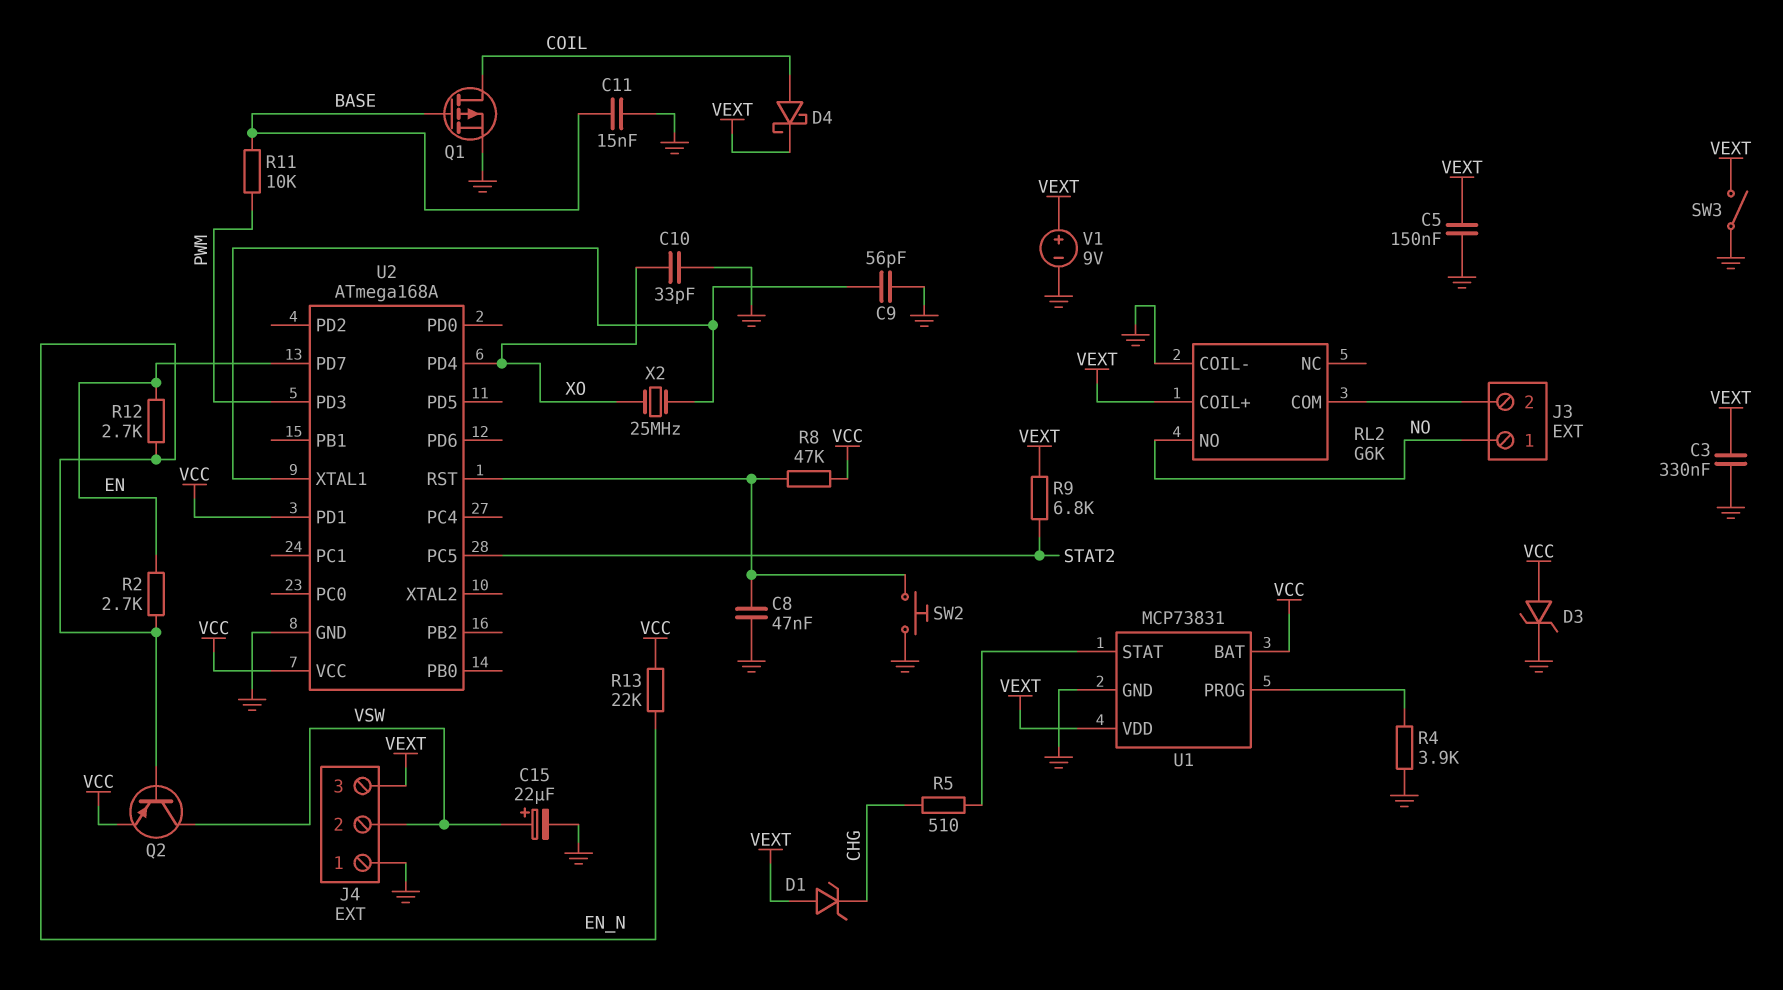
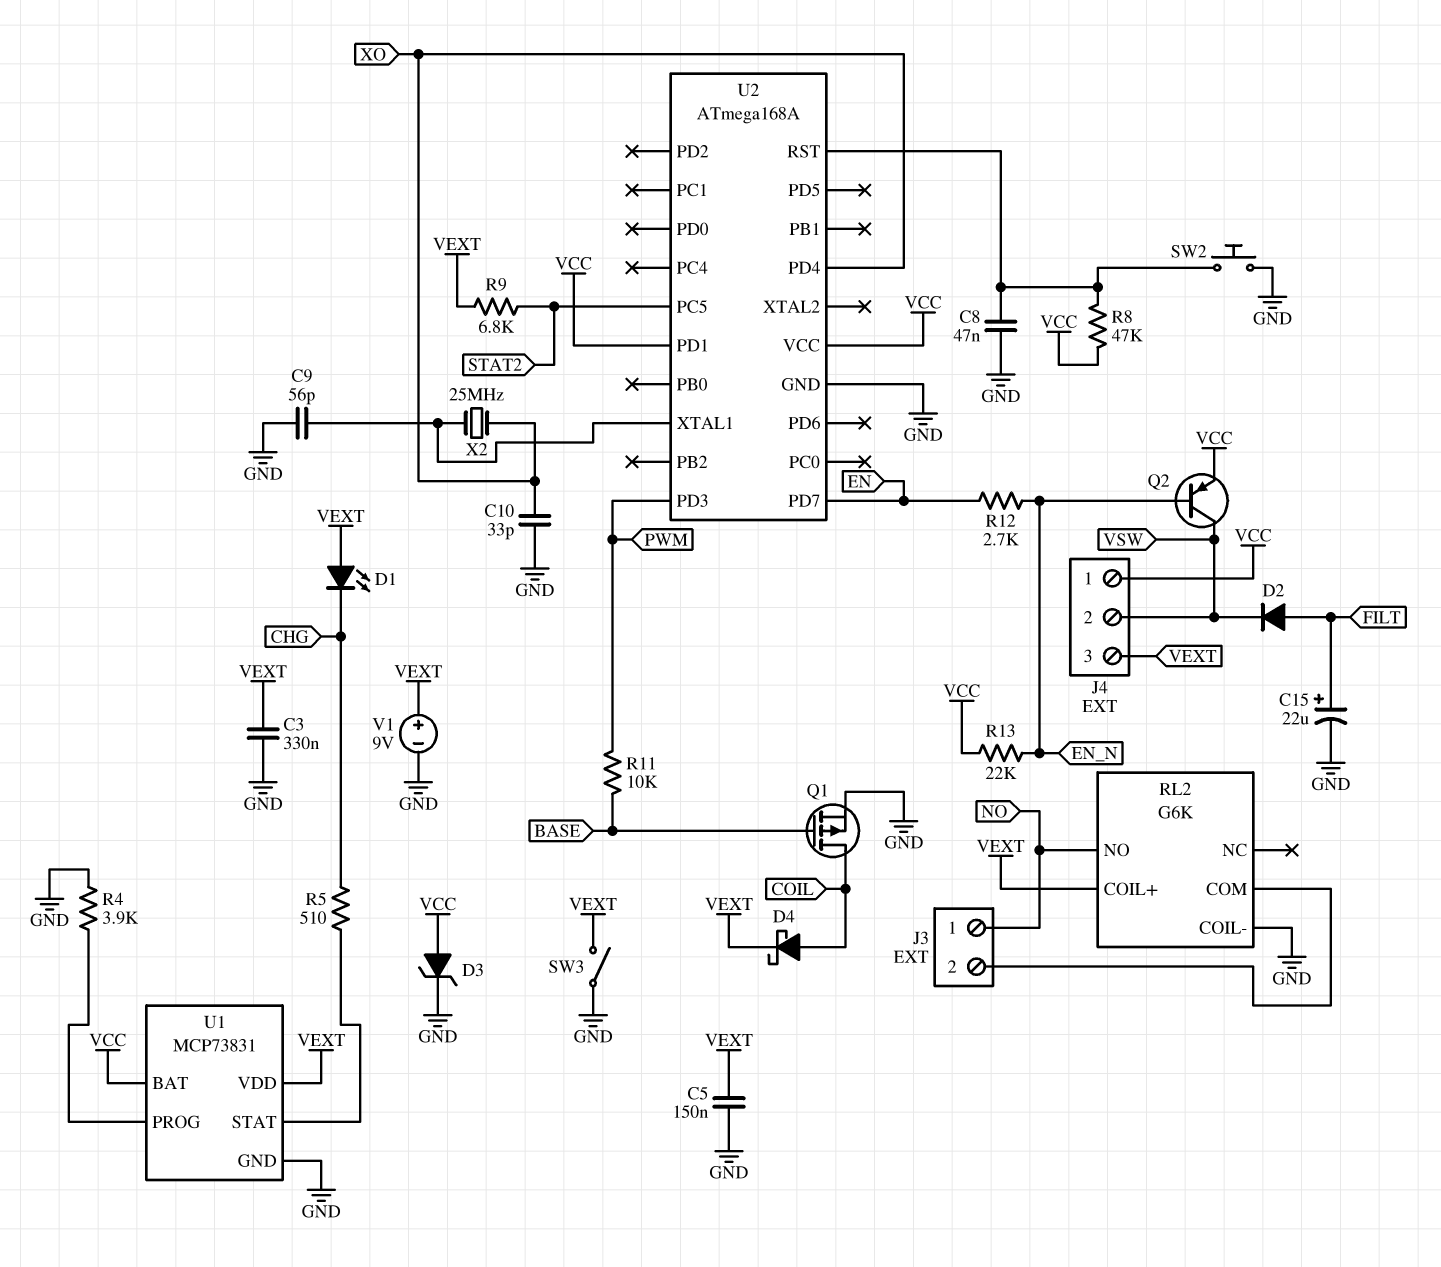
C11: 15nF (BASE, GND) -> none
C15: 22uF (plus VSW, minus GND) -> 22uF (plus FILT, minus GND)
D1: zener (A VEXT, K CHG) -> LED (A VEXT, K CHG)
D2: none -> diode (A FILT, K VSW)
J4 pin 1: GND -> VCC
R2: 2.7k (EN, EN_N) -> none

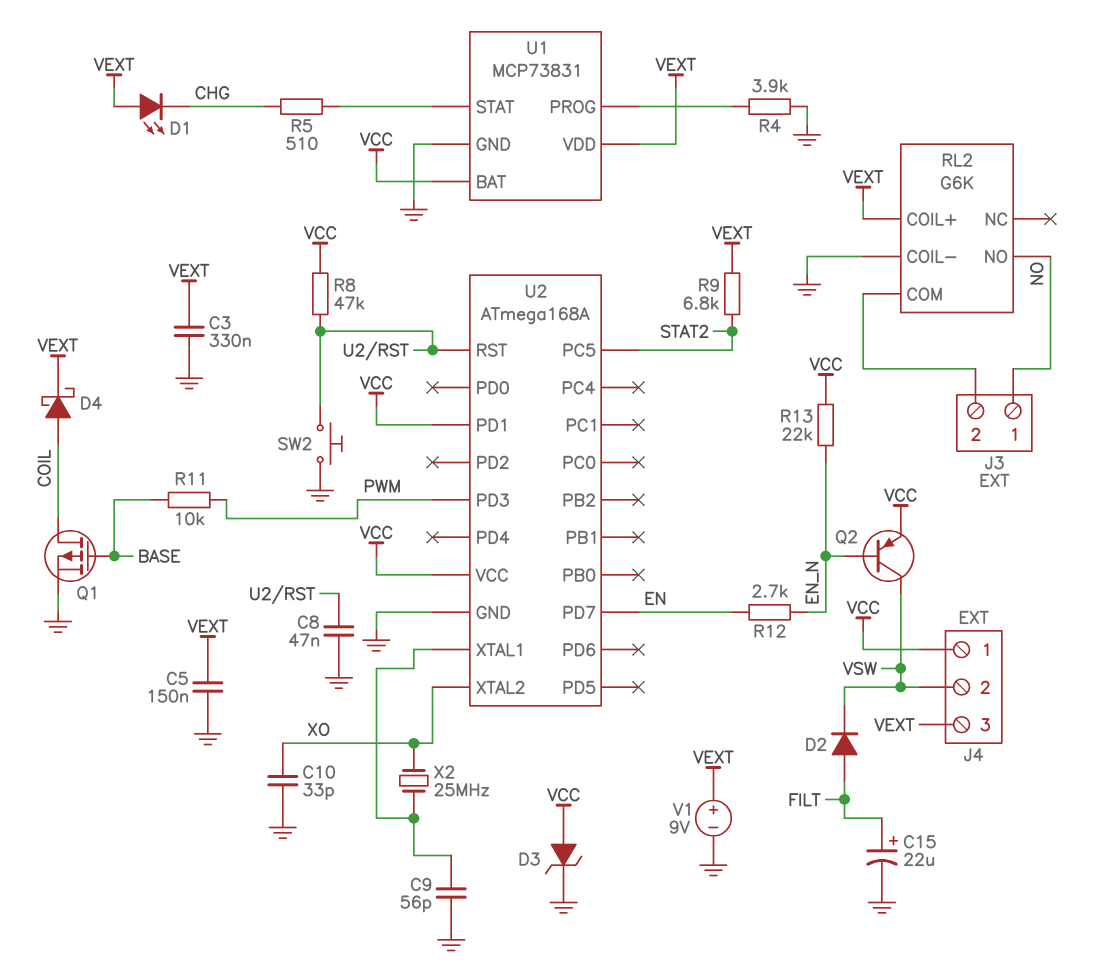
SW3: switch (GND, VEXT) -> none
U2 pin PD4: XO -> none
U2 pin XTAL2: none -> XO

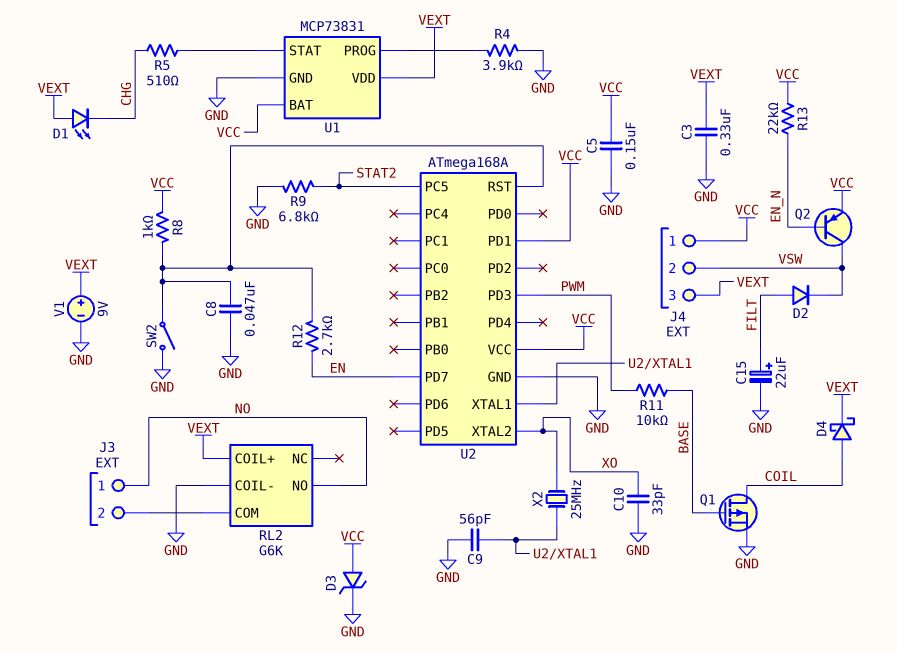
C5: 150nF (GND, VEXT) -> 150nF (GND, VCC)
R8: 47k (U2/RST, VCC) -> 1k (U2/RST, VCC)
R9: 6.8k (STAT2, VEXT) -> 6.8k (GND, STAT2)
R12: 2.7k (EN, EN_N) -> 2.7k (EN, U2/RST)
SW2: button (GND, U2/RST) -> switch (GND, U2/RST)

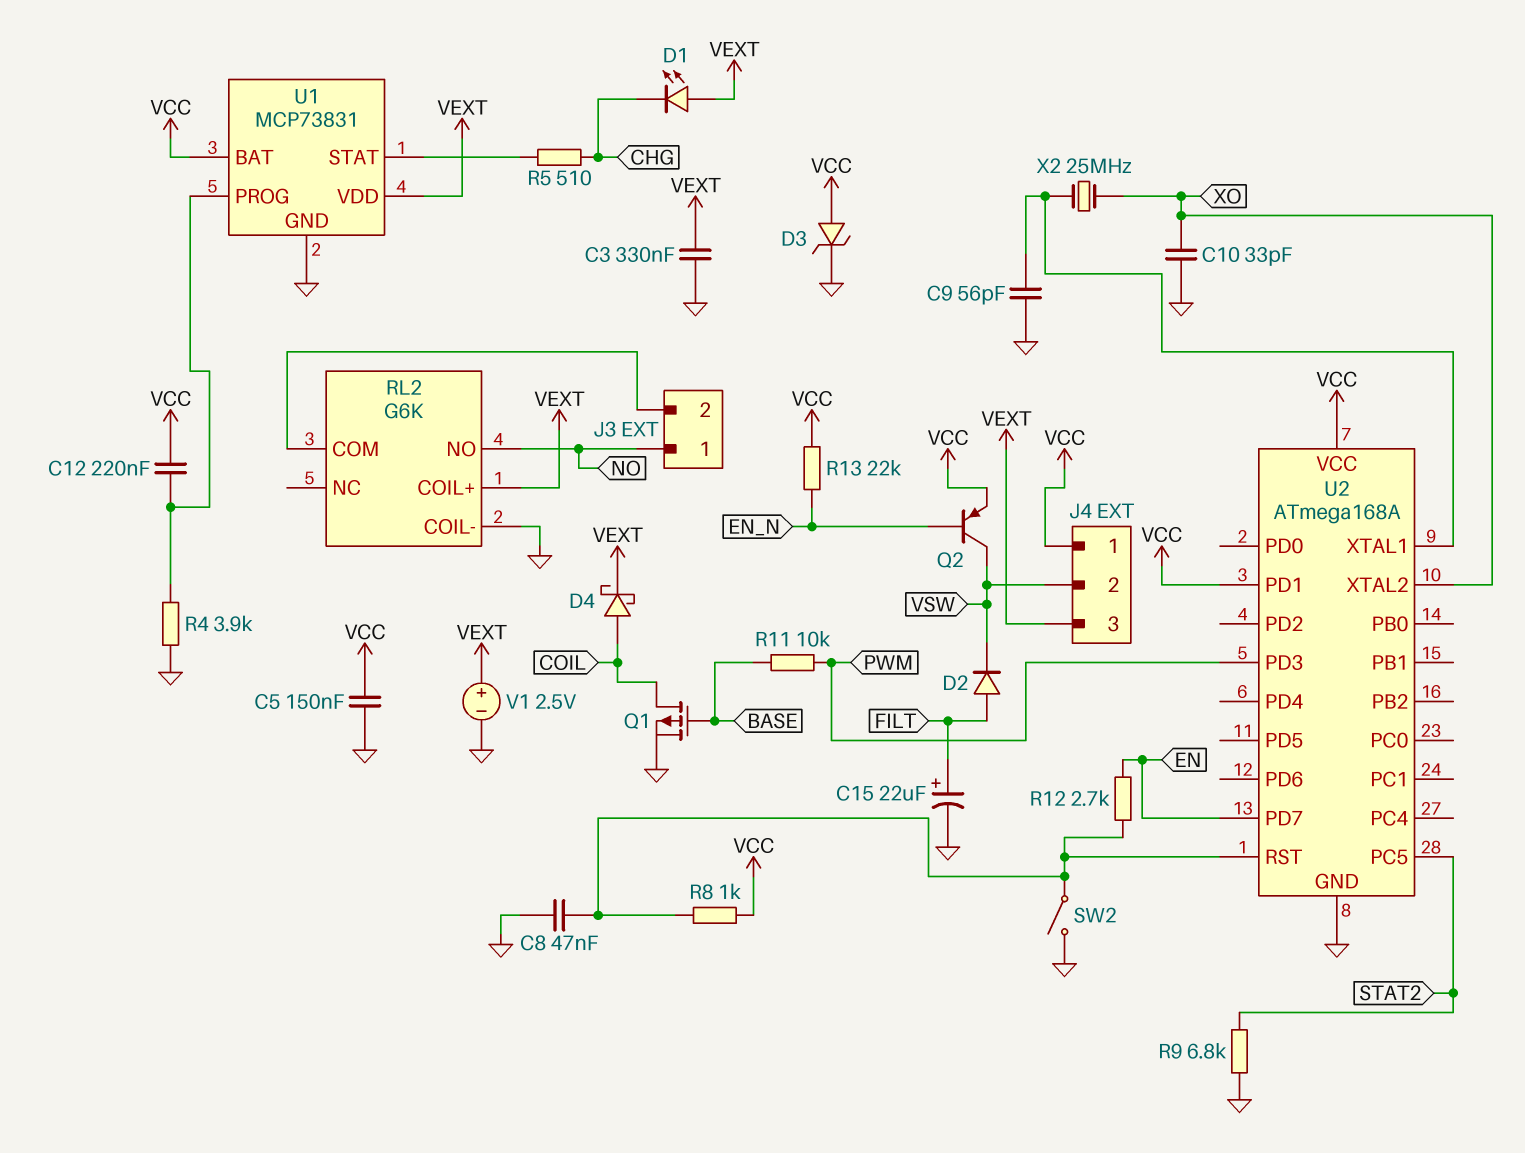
C12: none -> 220nF (U1/PROG, VCC)
V1: 9V (plus VEXT, minus GND) -> 2.5V (plus VEXT, minus GND)

